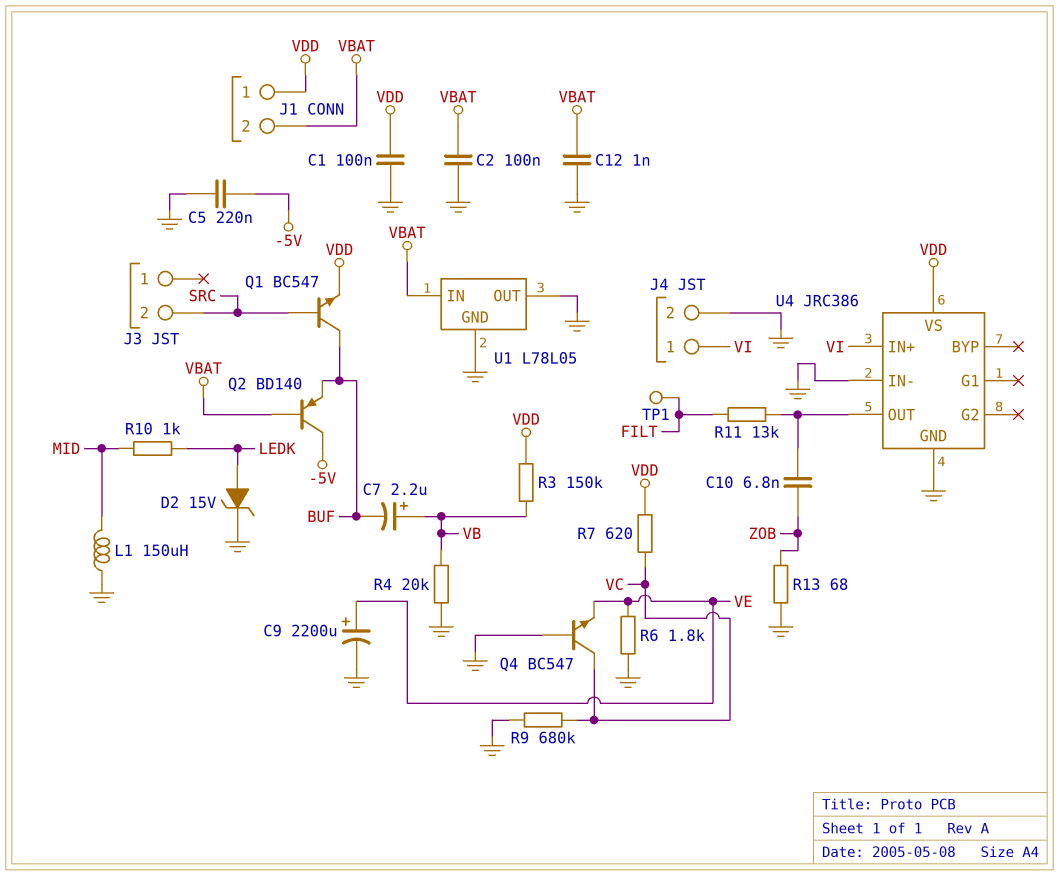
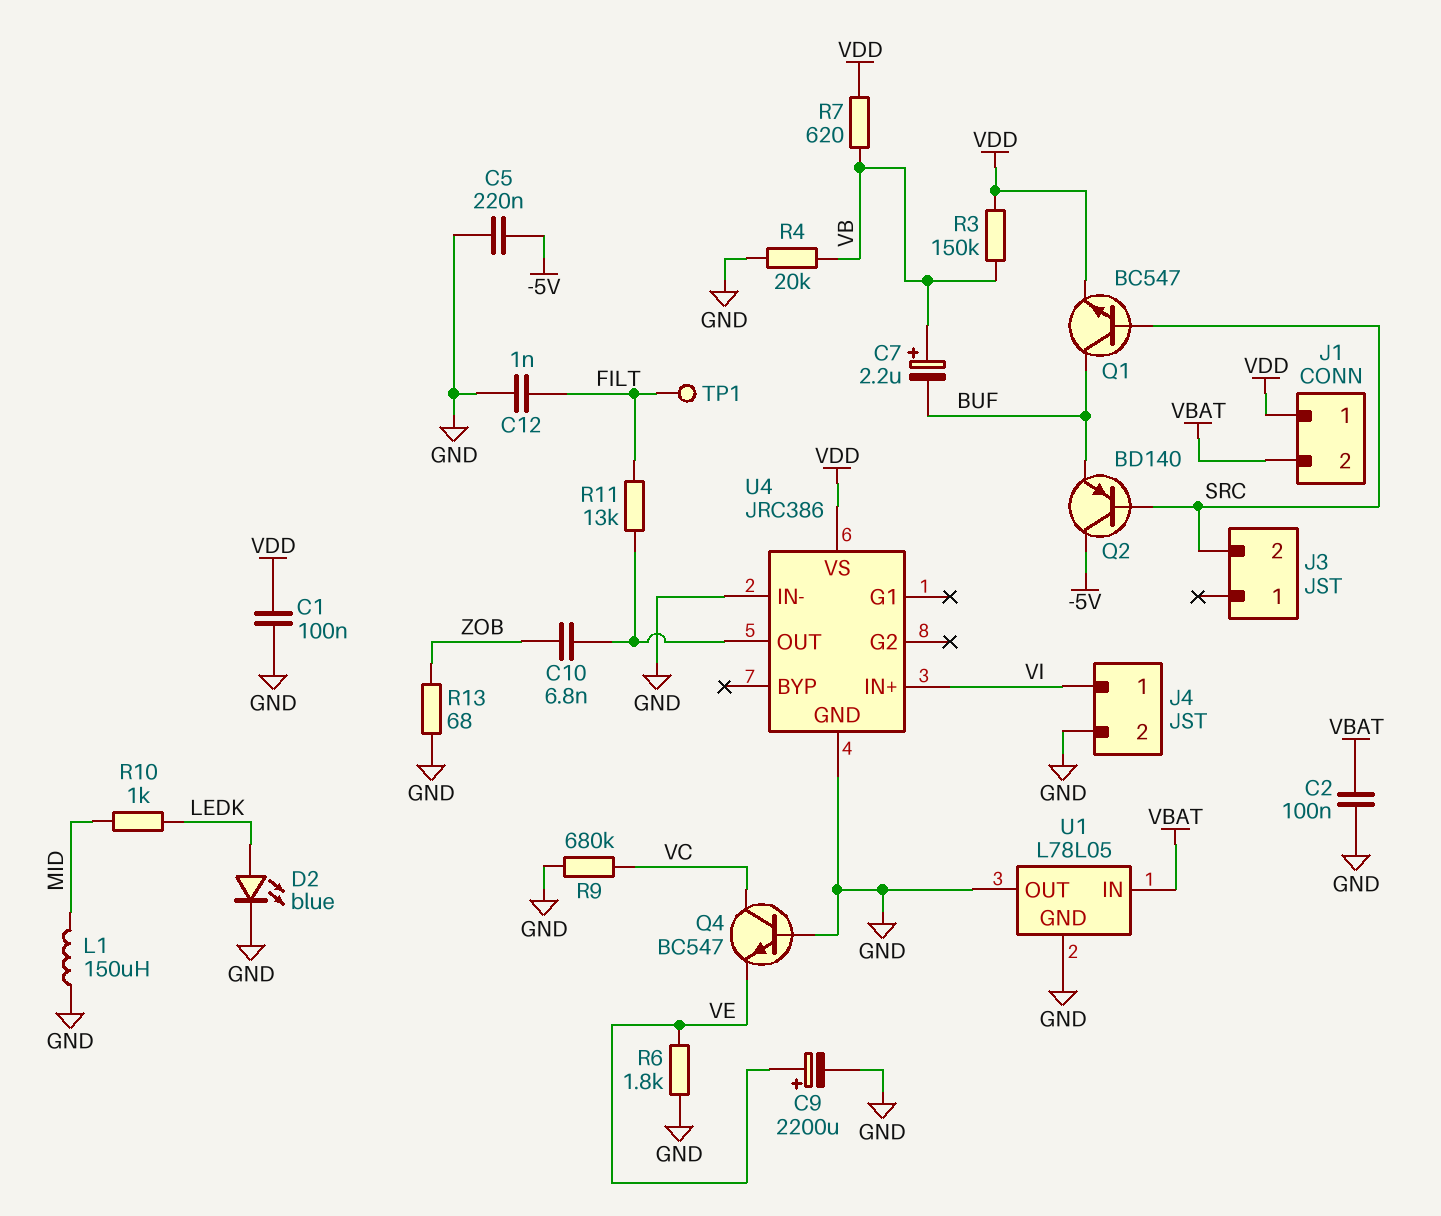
C12: 1nF (GND, VBAT) -> 1nF (FILT, GND)
D2: zener 15V (A LEDK, K GND) -> LED blue (A LEDK, K GND)
Q2: PNP BD140 (B VBAT, C -5V, E BUF) -> PNP BD140 (B SRC, C -5V, E BUF)
R7: 620 (VC, VDD) -> 620 (VB, VDD)

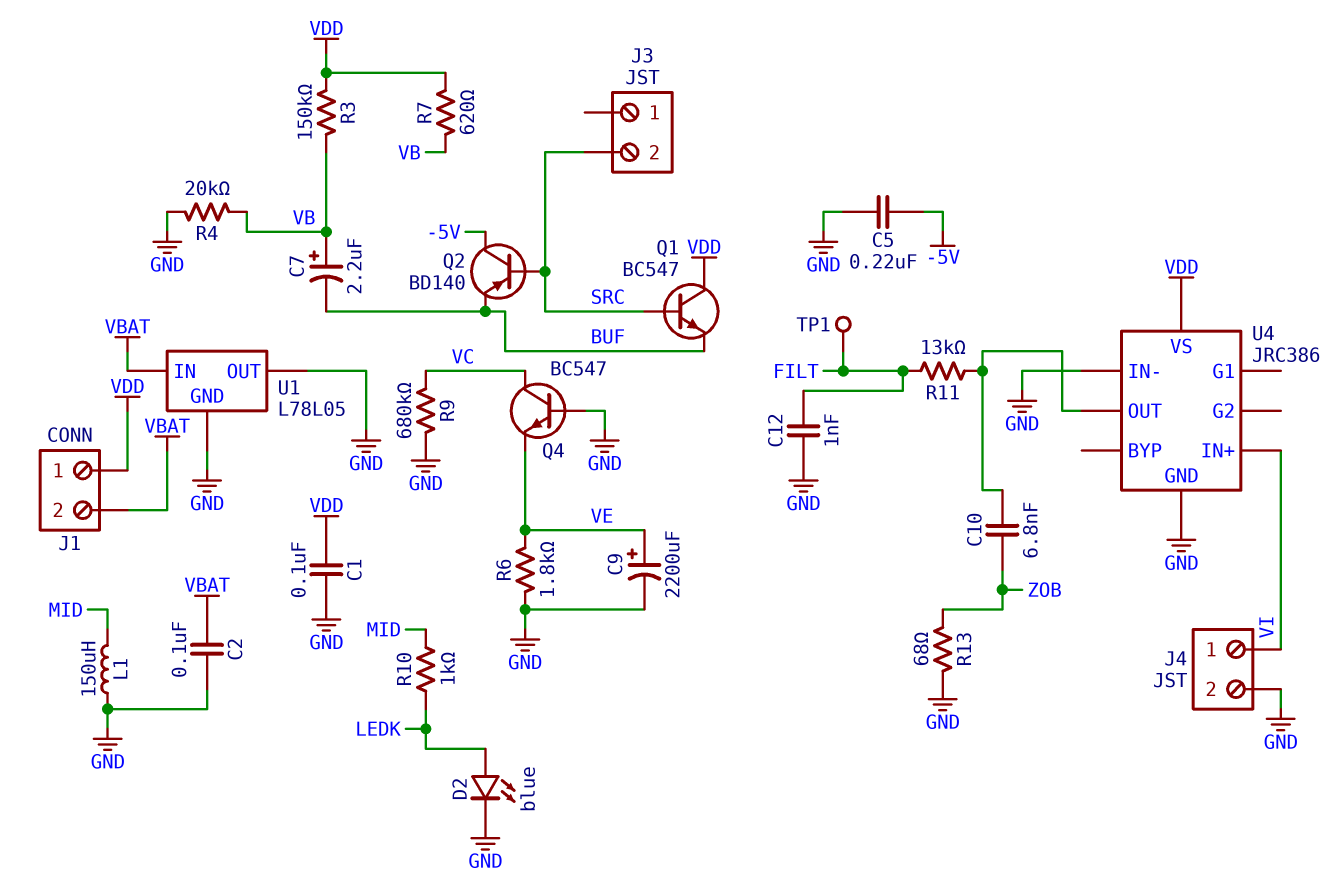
Q1: NPN BC547 (B SRC, C BUF, E VDD) -> NPN BC547 (B SRC, C VDD, E BUF)

